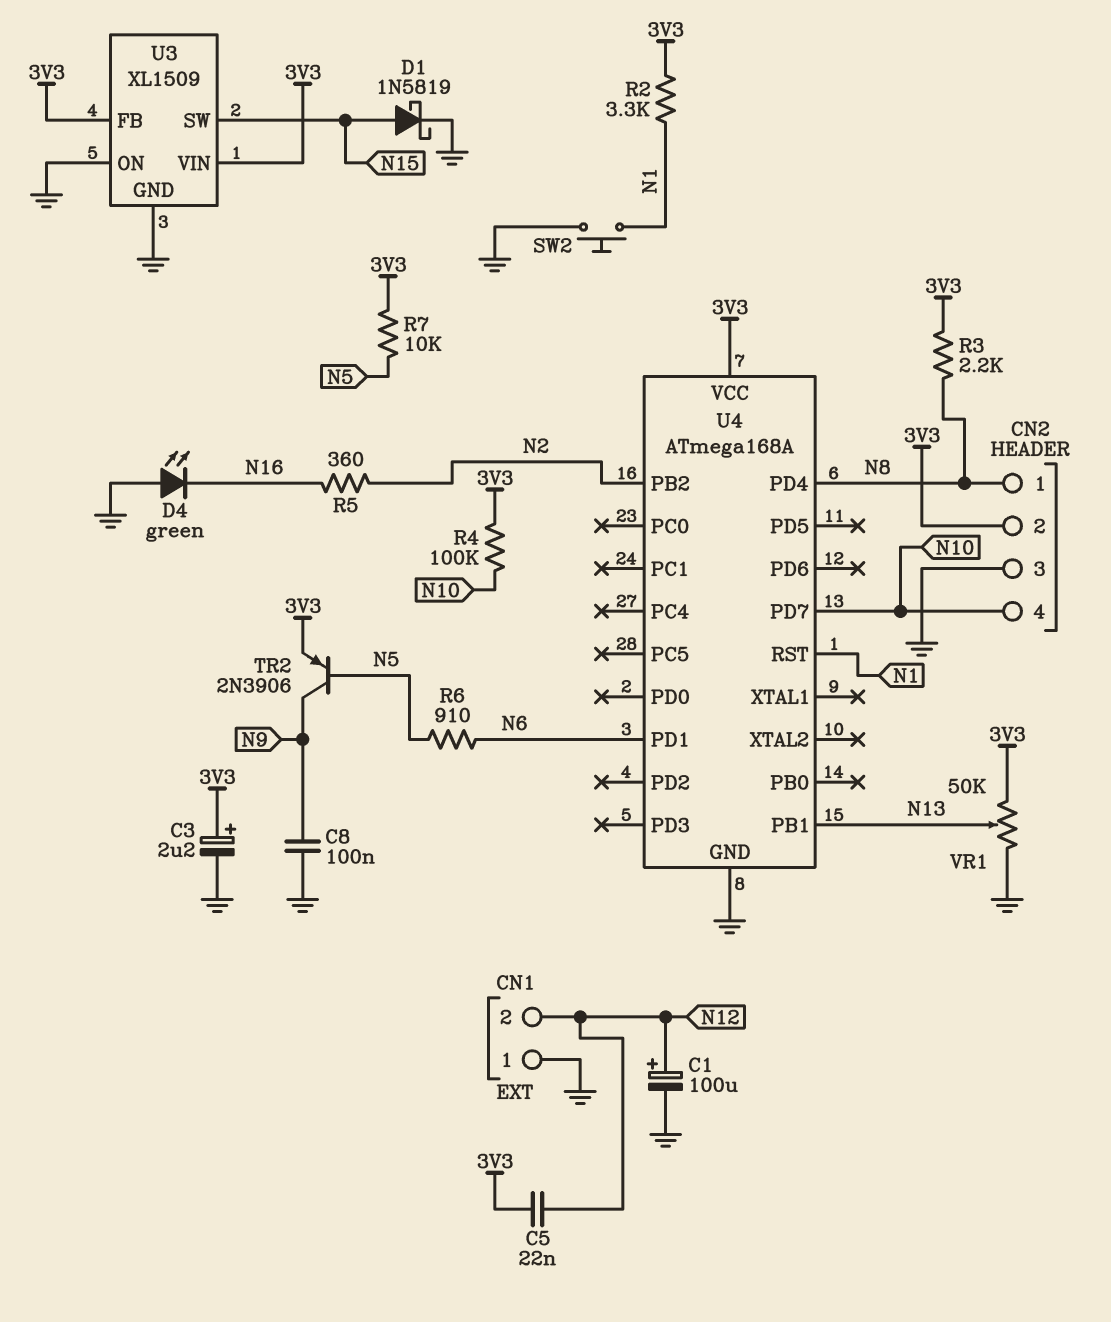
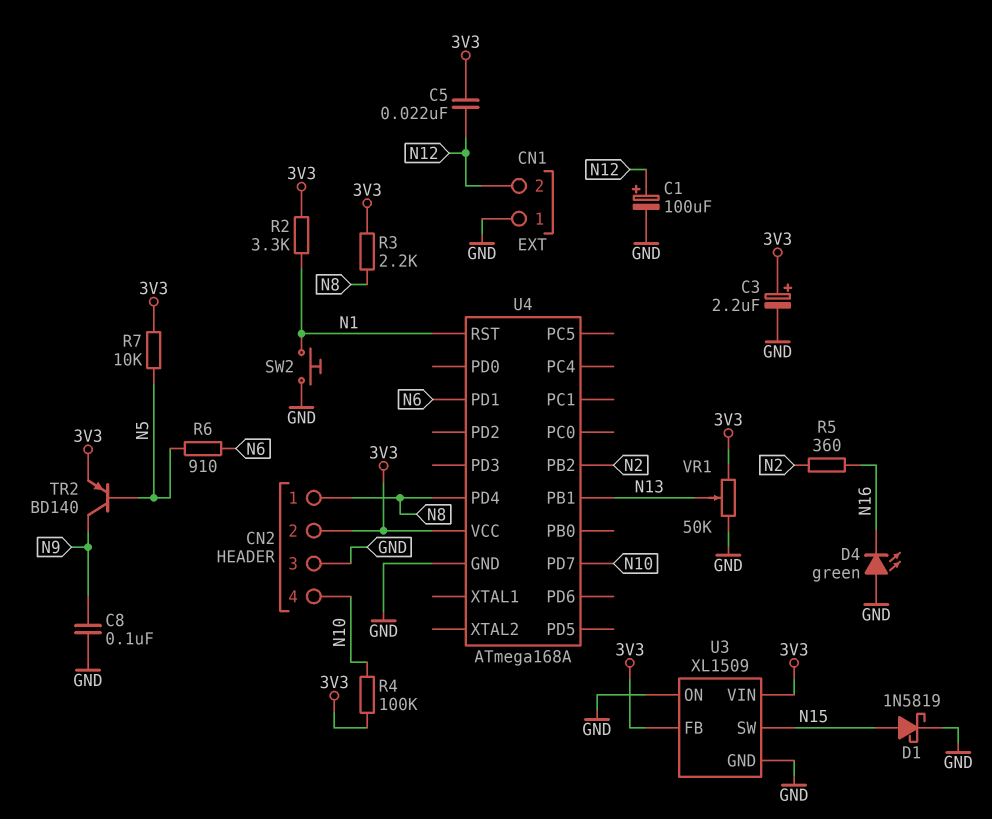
TR2: PNP 2N3906 (B N5, C N9, E 3V3) -> PNP BD140 (B N5, C N9, E 3V3)

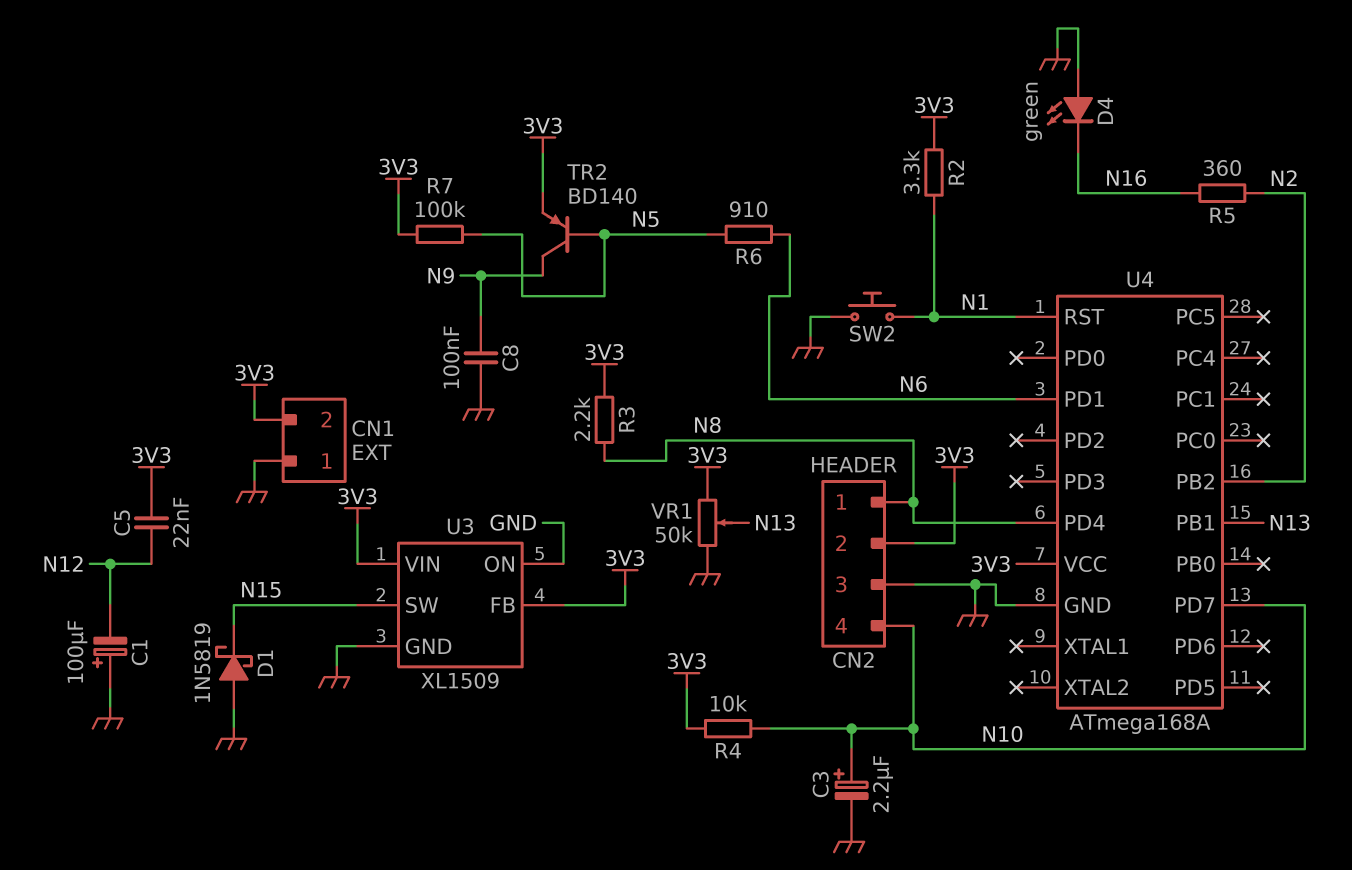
C1: 100uF (plus N12, minus GND) -> 100uF (plus GND, minus N12)
C3: 2.2uF (plus 3V3, minus GND) -> 2.2uF (plus N10, minus GND)
CN1 pin 2: N12 -> 3V3
D1: schottky 1N5819 (A N15, K GND) -> schottky 1N5819 (A GND, K N15)
R4: 100k (3V3, N10) -> 10k (3V3, N10)
R7: 10k (3V3, N5) -> 100k (3V3, N5)

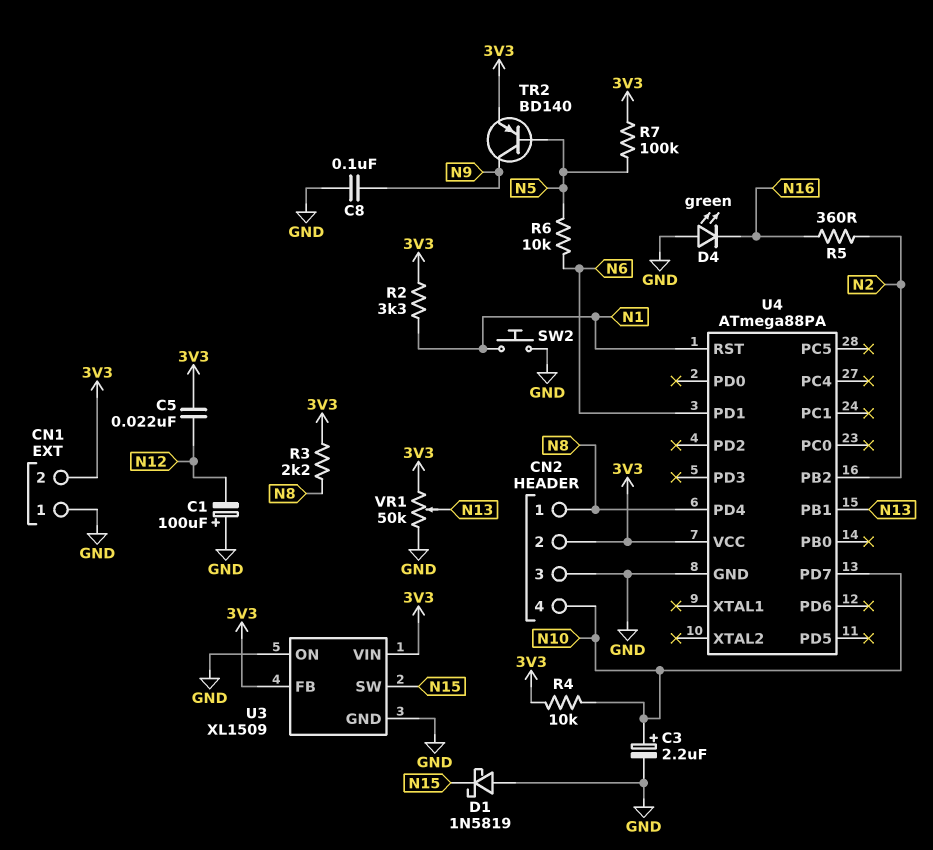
R6: 910 (N5, N6) -> 10k (N5, N6)
U4: ATmega168A -> ATmega88PA

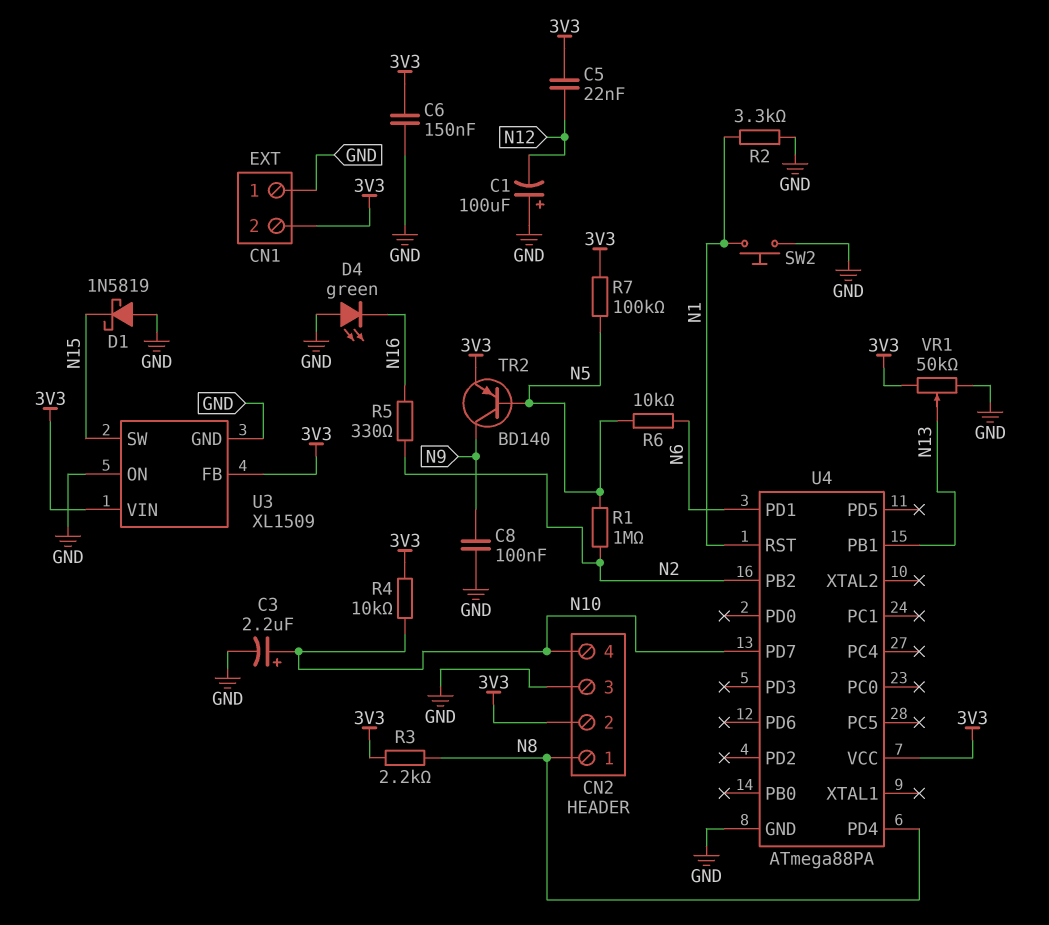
C6: none -> 150nF (3V3, GND)
R1: none -> 1M (N2, N5)
R2: 3.3k (3V3, N1) -> 3.3k (GND, N1)
R5: 360 (N2, N16) -> 330 (N2, N16)

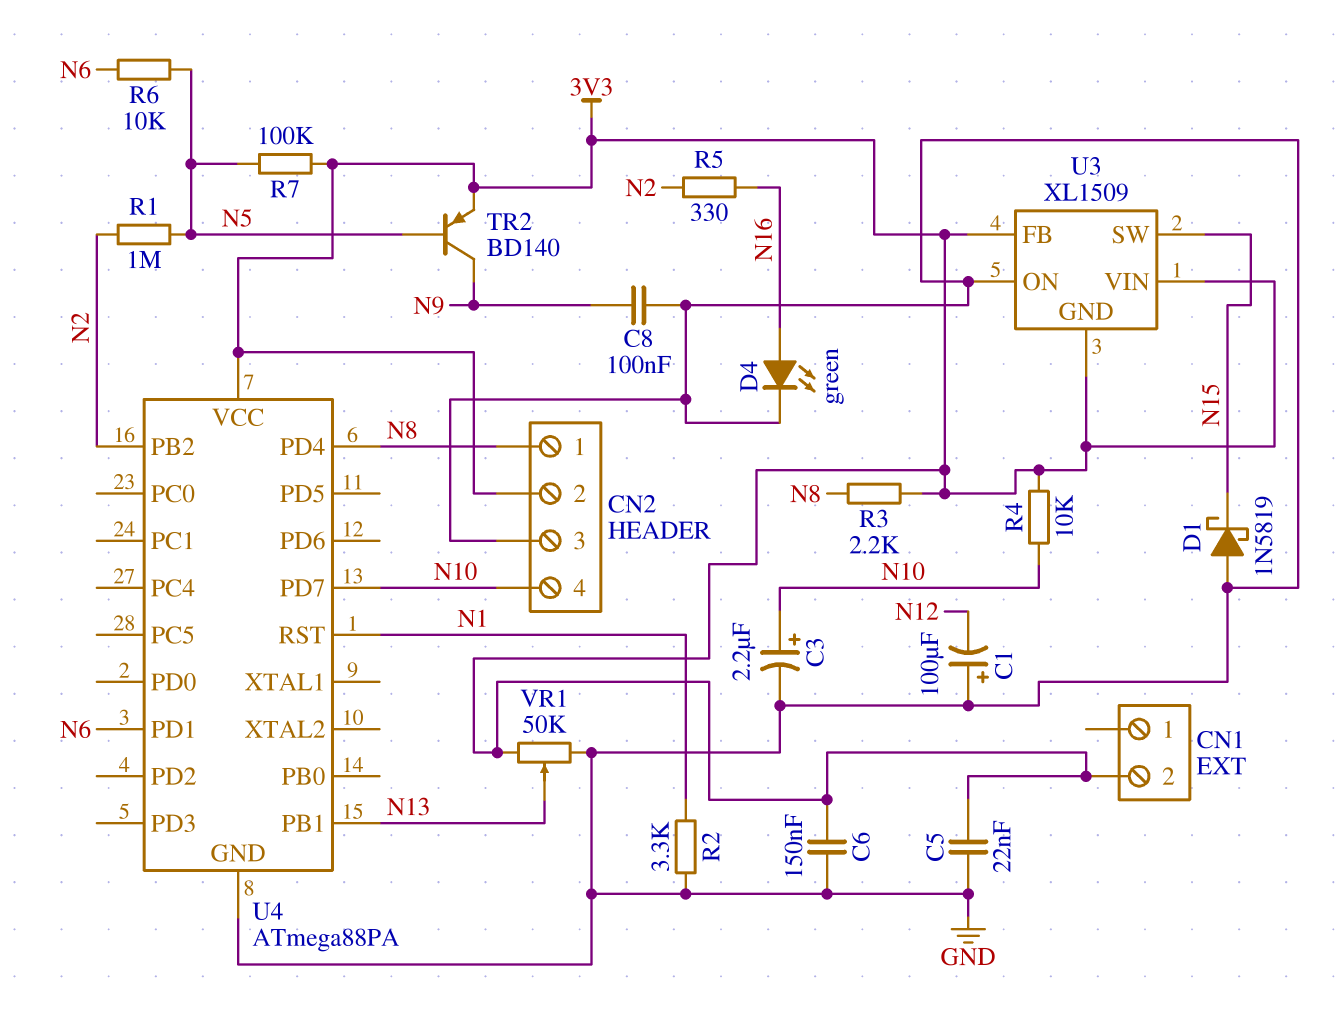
C5: 22nF (3V3, N12) -> 22nF (3V3, GND)
CN1 pin 1: GND -> none
D4: LED green (A GND, K N16) -> LED green (A N16, K GND)
SW2: button (GND, N1) -> none
U3 pin GND: GND -> 3V3

